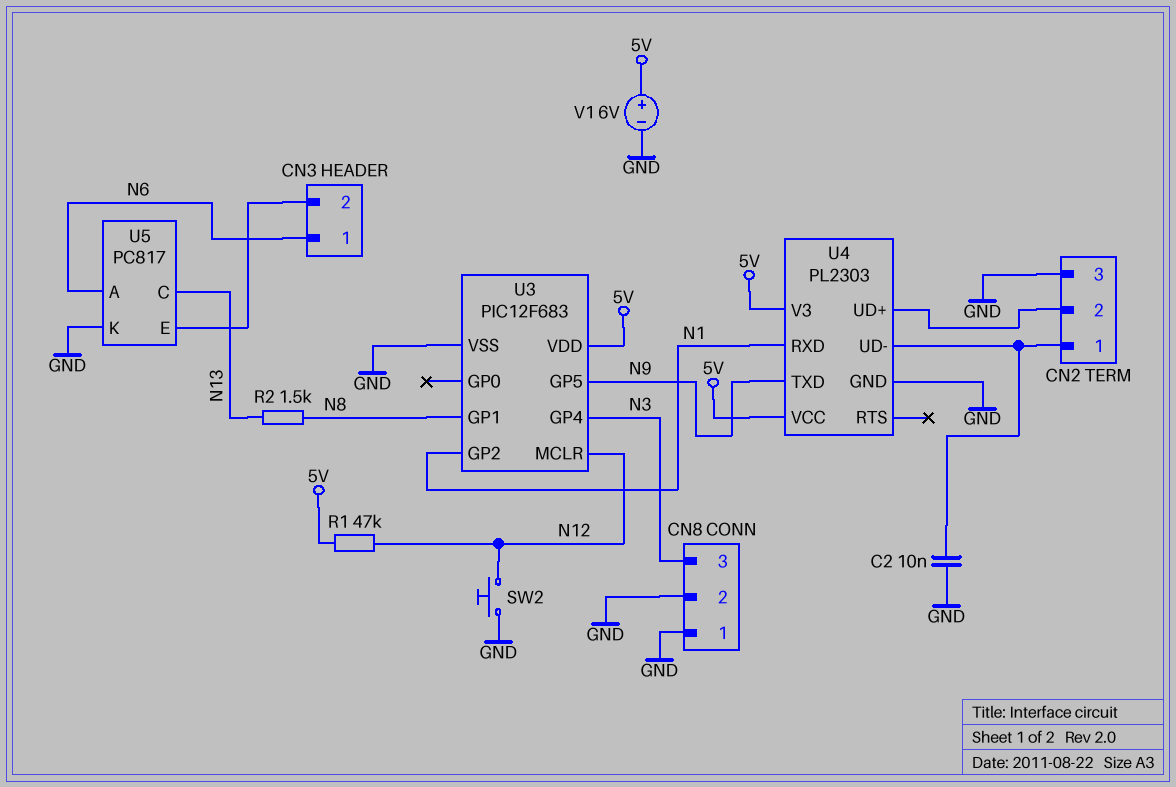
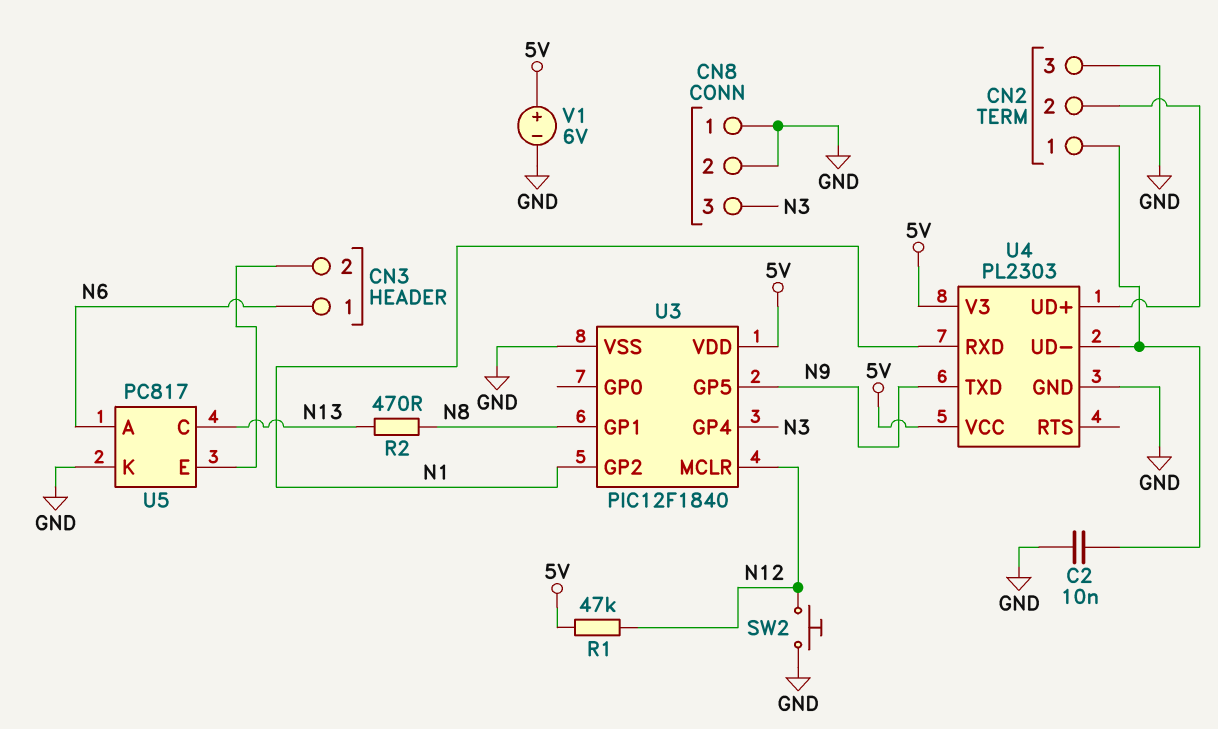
R2: 1.5k (N8, N13) -> 470 (N8, N13)
U3: PIC12F683 -> PIC12F1840

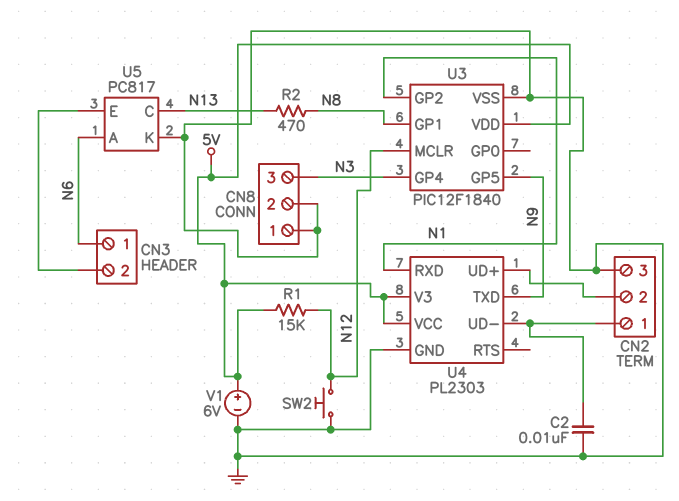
R1: 47k (5V, N12) -> 15k (5V, N12)

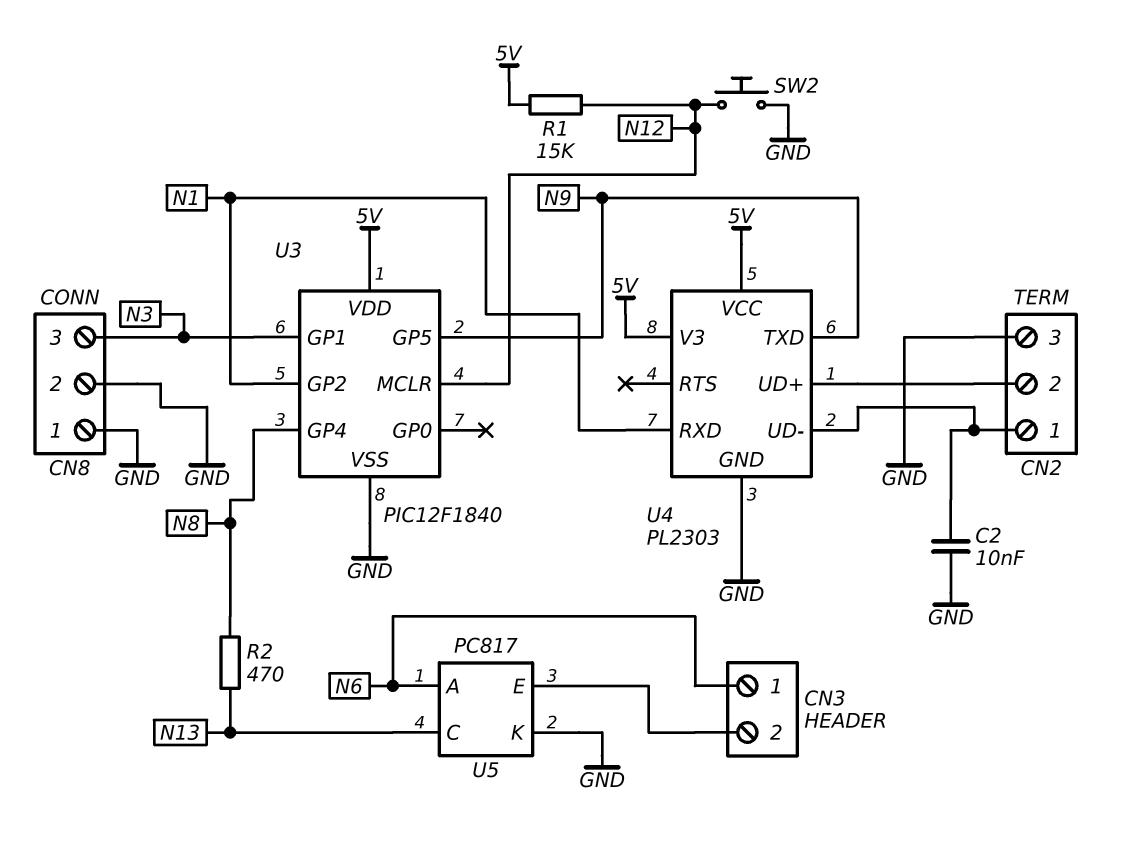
U3 pin GP1: N8 -> N3
U3 pin GP4: N3 -> N8
V1: 6V (plus 5V, minus GND) -> none

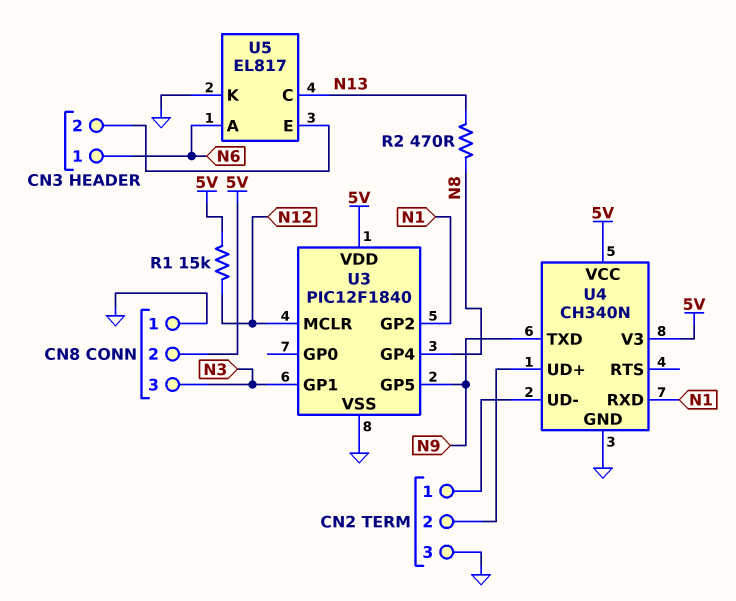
C2: 10nF (CN2/1, GND) -> none
CN8 pin 2: GND -> 5V
SW2: button (GND, N12) -> none
U4: PL2303 -> CH340N
U5: PC817 -> EL817

